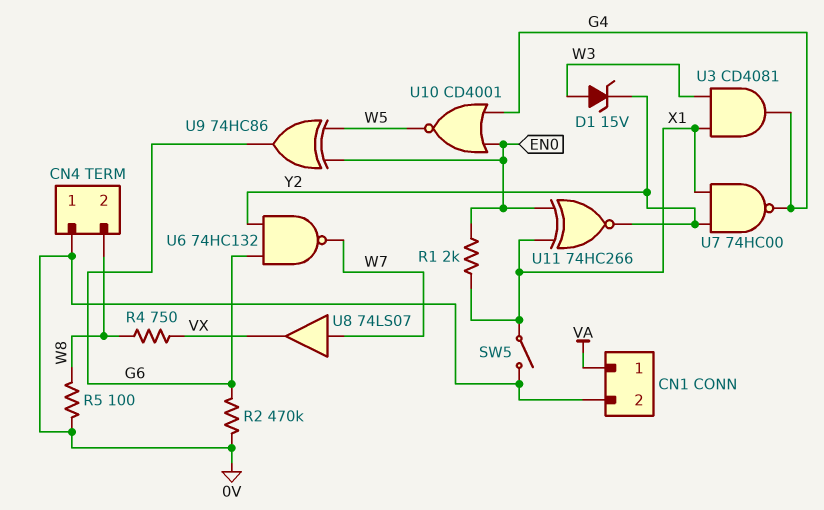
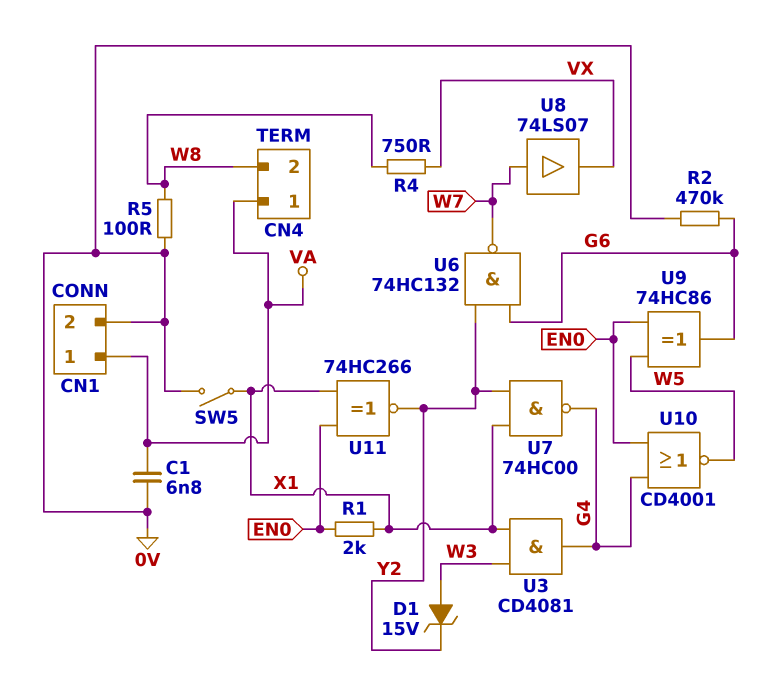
C1: none -> 6.8nF (0V, VA)
CN4 pin 1: 0V -> VA

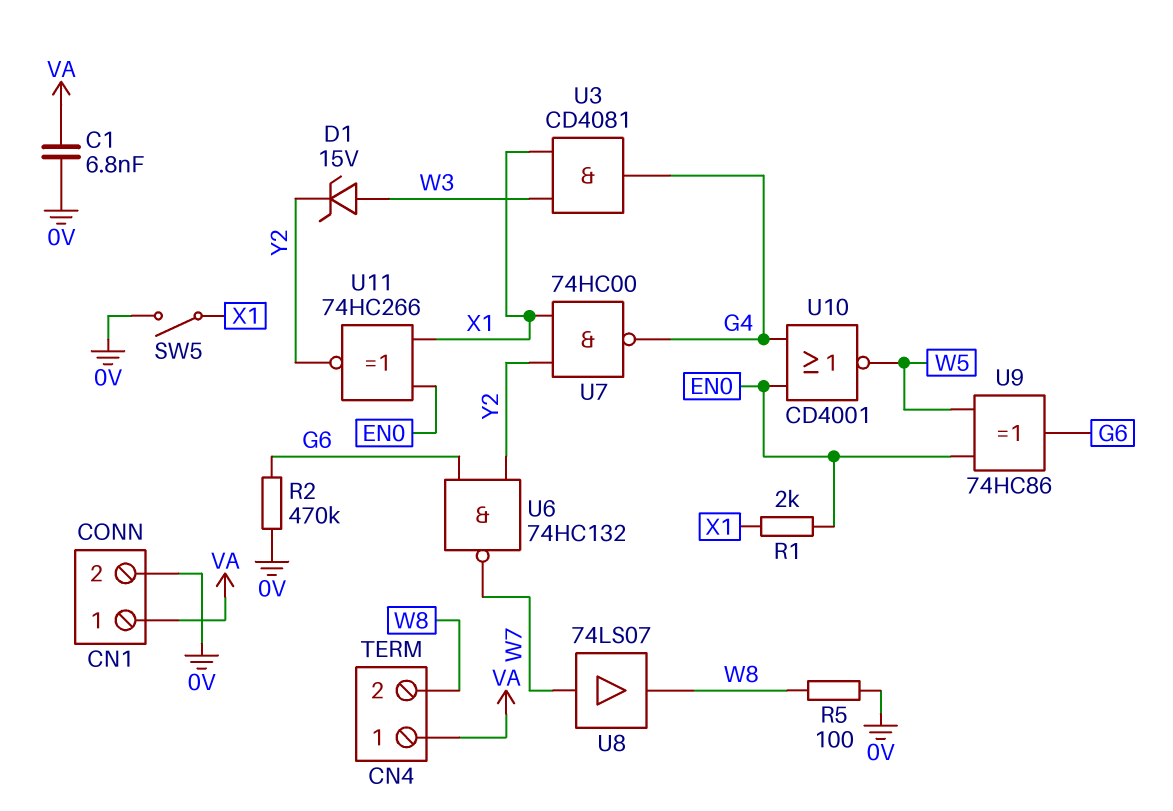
R4: 750 (VX, W8) -> none
U8: buffer 74LS07 (in W7, out VX) -> buffer 74LS07 (in W7, out W8)

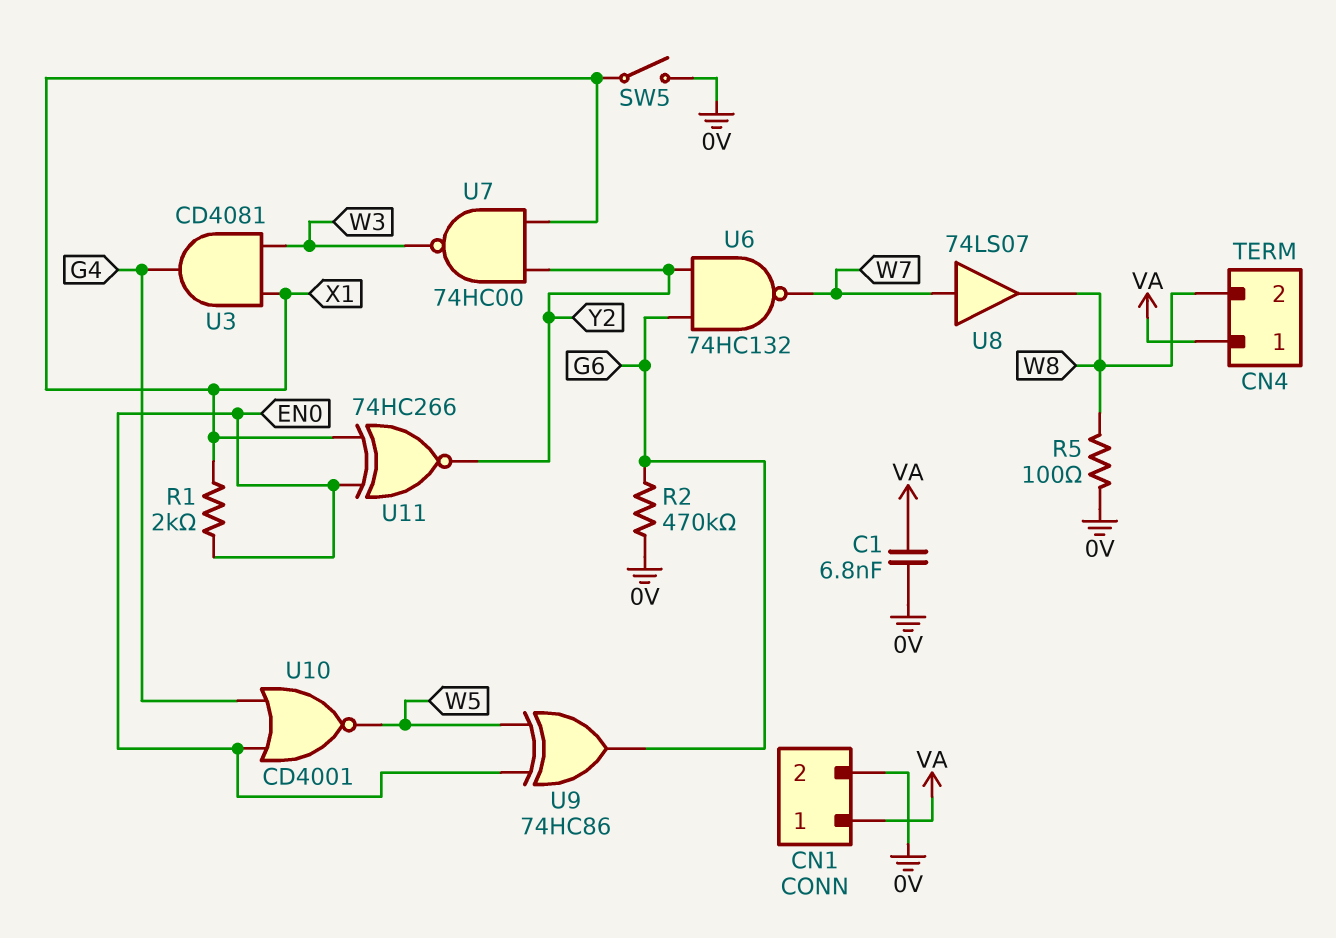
D1: zener 15V (A W3, K Y2) -> none
U7: NAND 74HC00 (in X1, in Y2, out G4) -> NAND 74HC00 (in X1, in Y2, out W3)

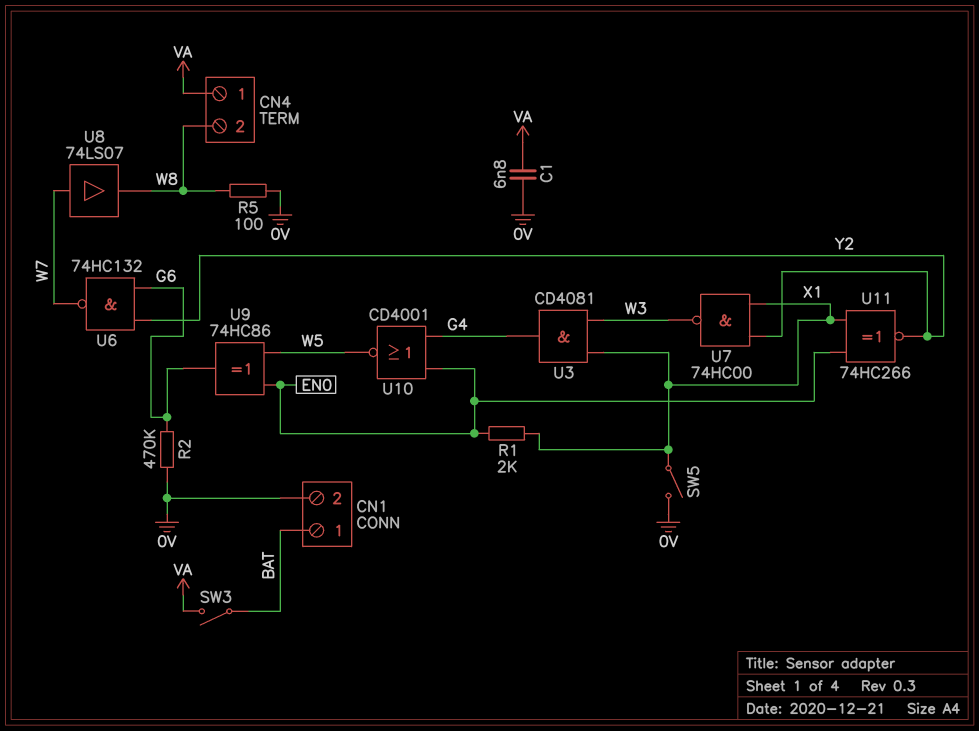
CN1 pin 1: VA -> BAT
SW3: none -> switch (BAT, VA)

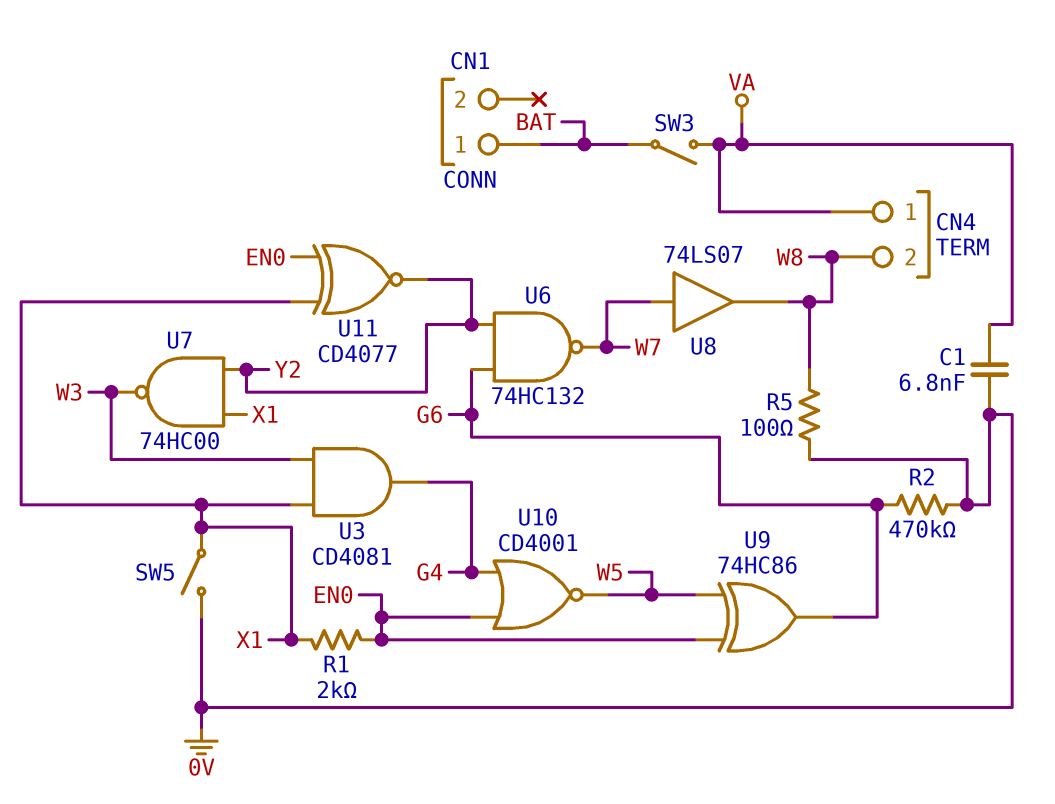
CN1 pin 2: 0V -> none
U11: XNOR 74HC266 (in EN0, in X1, out Y2) -> XNOR CD4077 (in EN0, in X1, out Y2)

